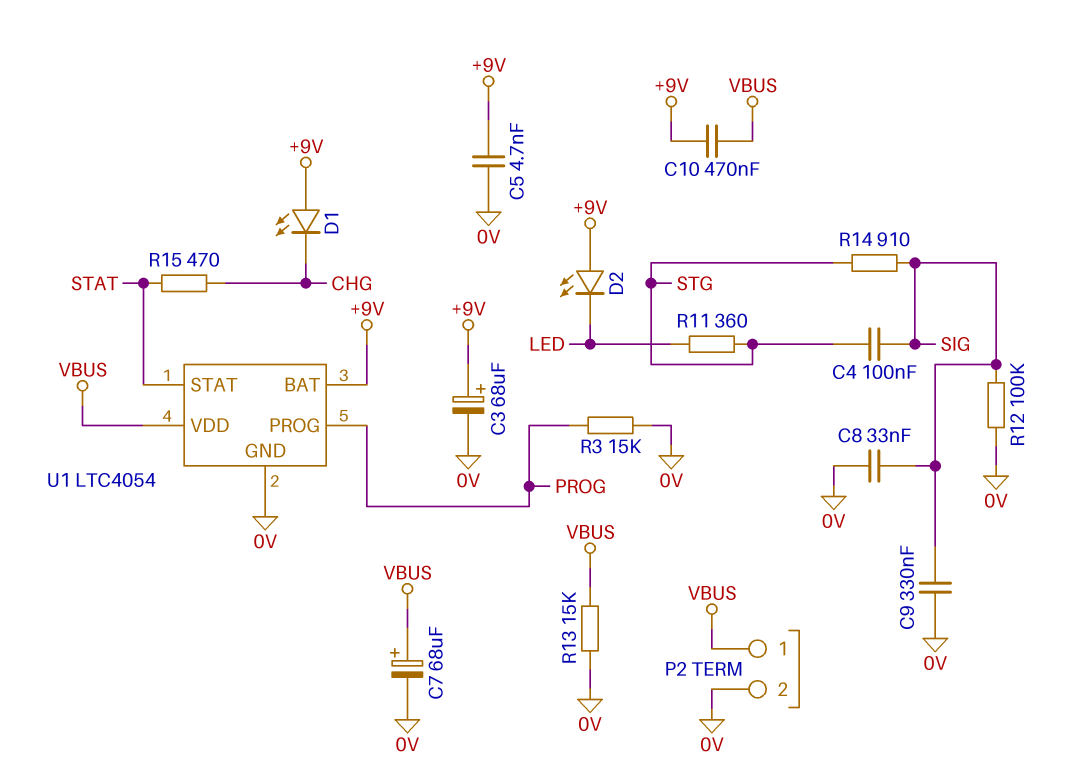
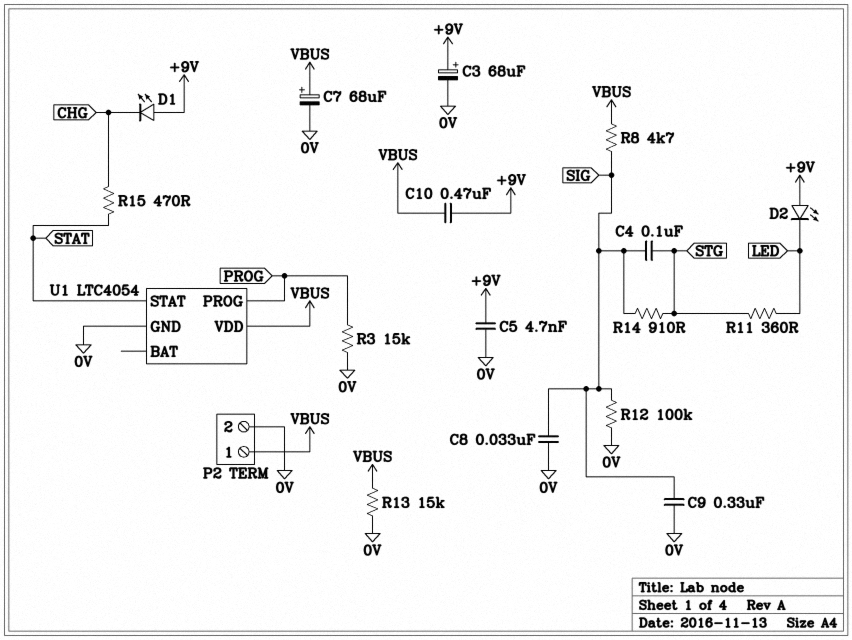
R8: none -> 4.7k (SIG, VBUS)
U1 pin BAT: +9V -> none

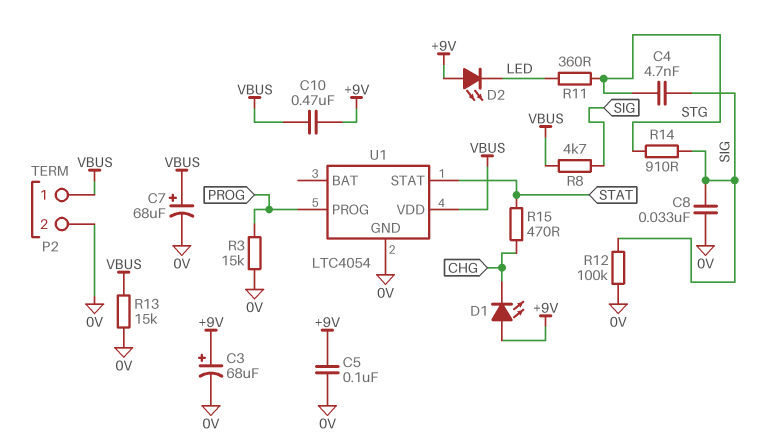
C4: 100nF (SIG, STG) -> 4.7nF (SIG, STG)
C5: 4.7nF (+9V, 0V) -> 100nF (+9V, 0V)
C9: 330nF (0V, SIG) -> none

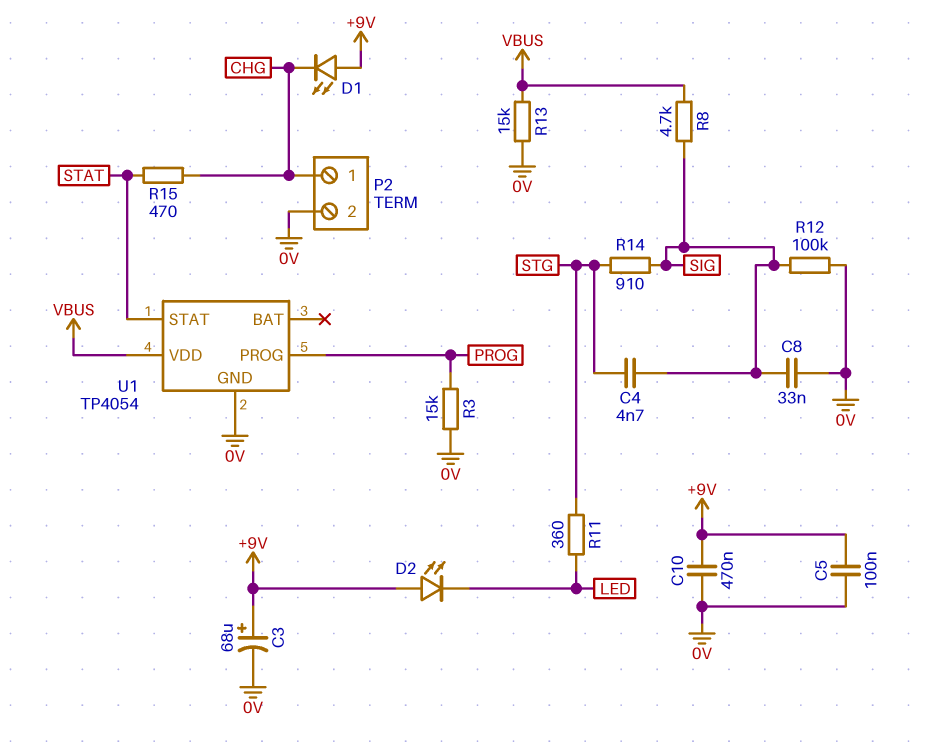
C7: 68uF (plus VBUS, minus 0V) -> none
C10: 470nF (+9V, VBUS) -> 470nF (+9V, 0V)
P2 pin 1: VBUS -> CHG
U1: LTC4054 -> TP4054

